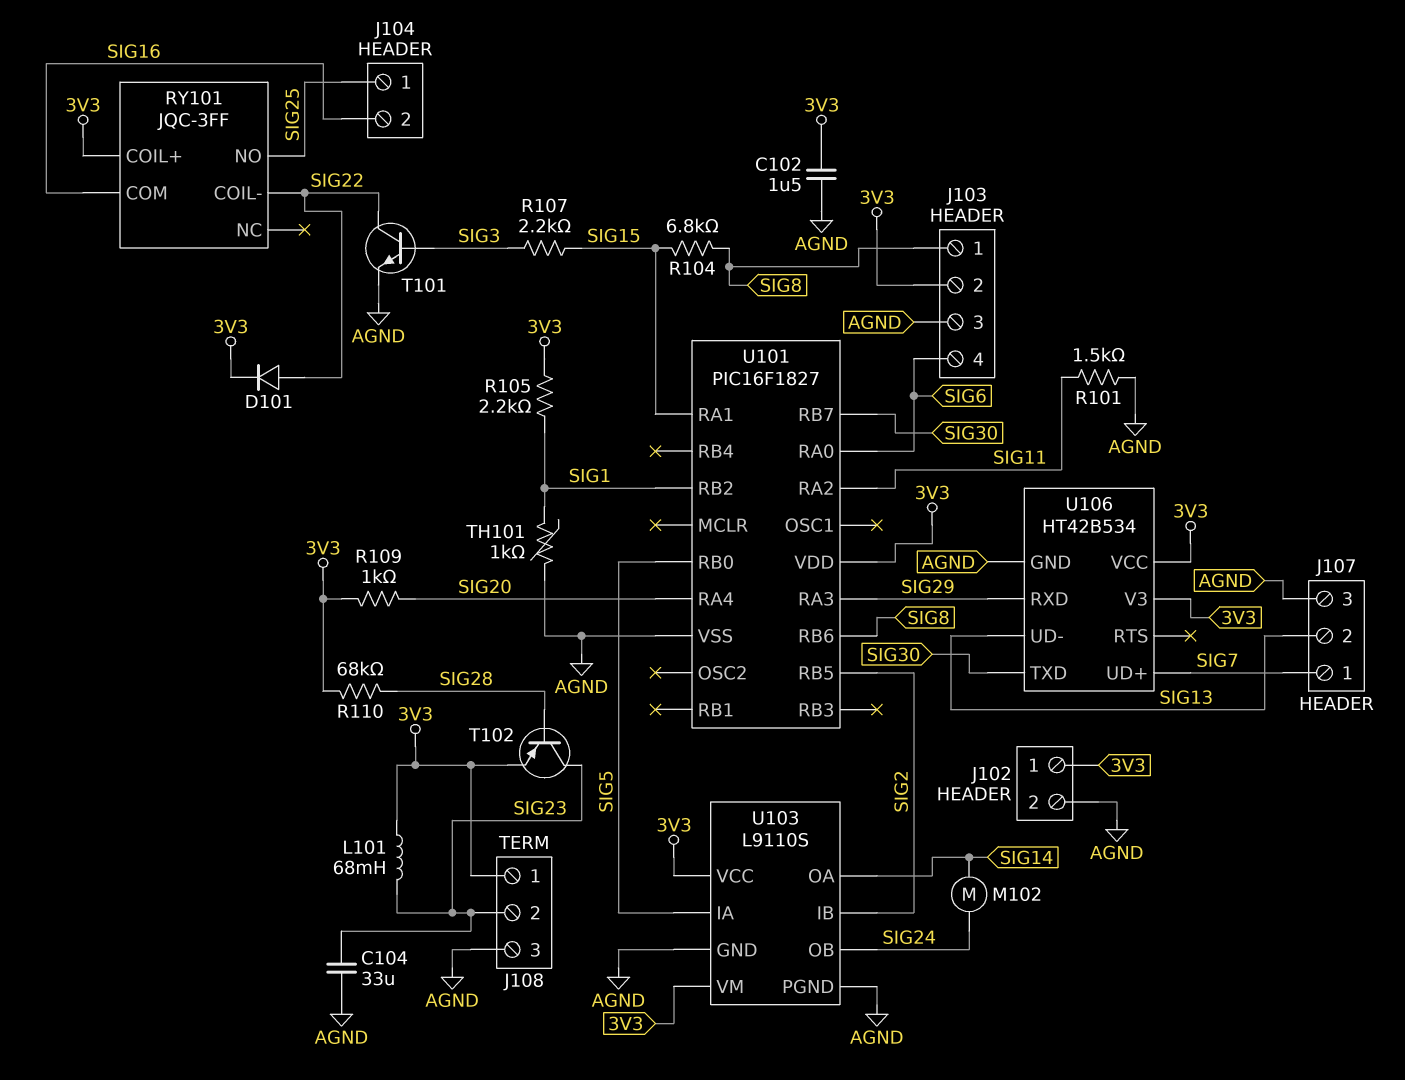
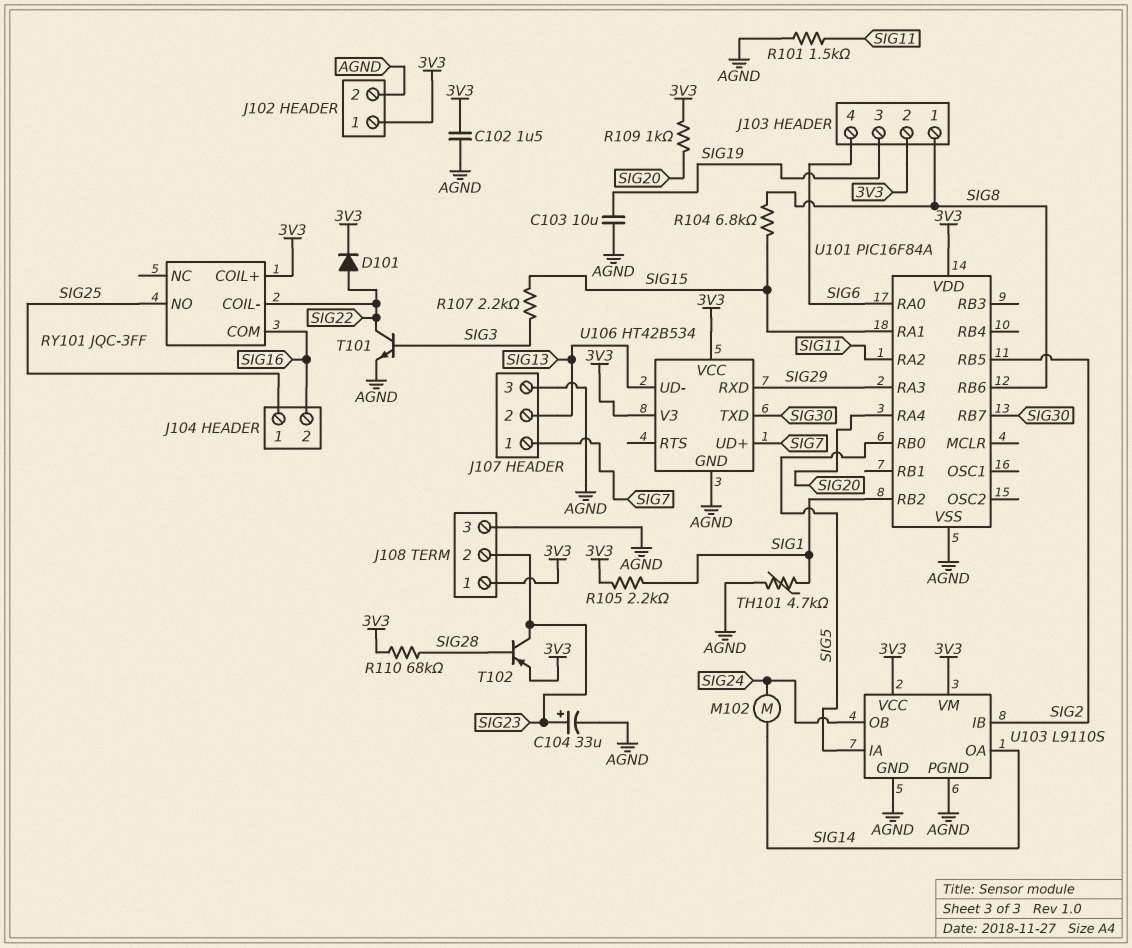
C103: none -> 10uF (AGND, SIG19)
C104: 33uF (AGND, SIG23) -> 33uF (plus SIG23, minus AGND)
J103 pin 3: AGND -> SIG19
L101: 68mH (3V3, SIG23) -> none
TH101: 1k (AGND, SIG1) -> 4.7k (AGND, SIG1)
U101: PIC16F1827 -> PIC16F84A

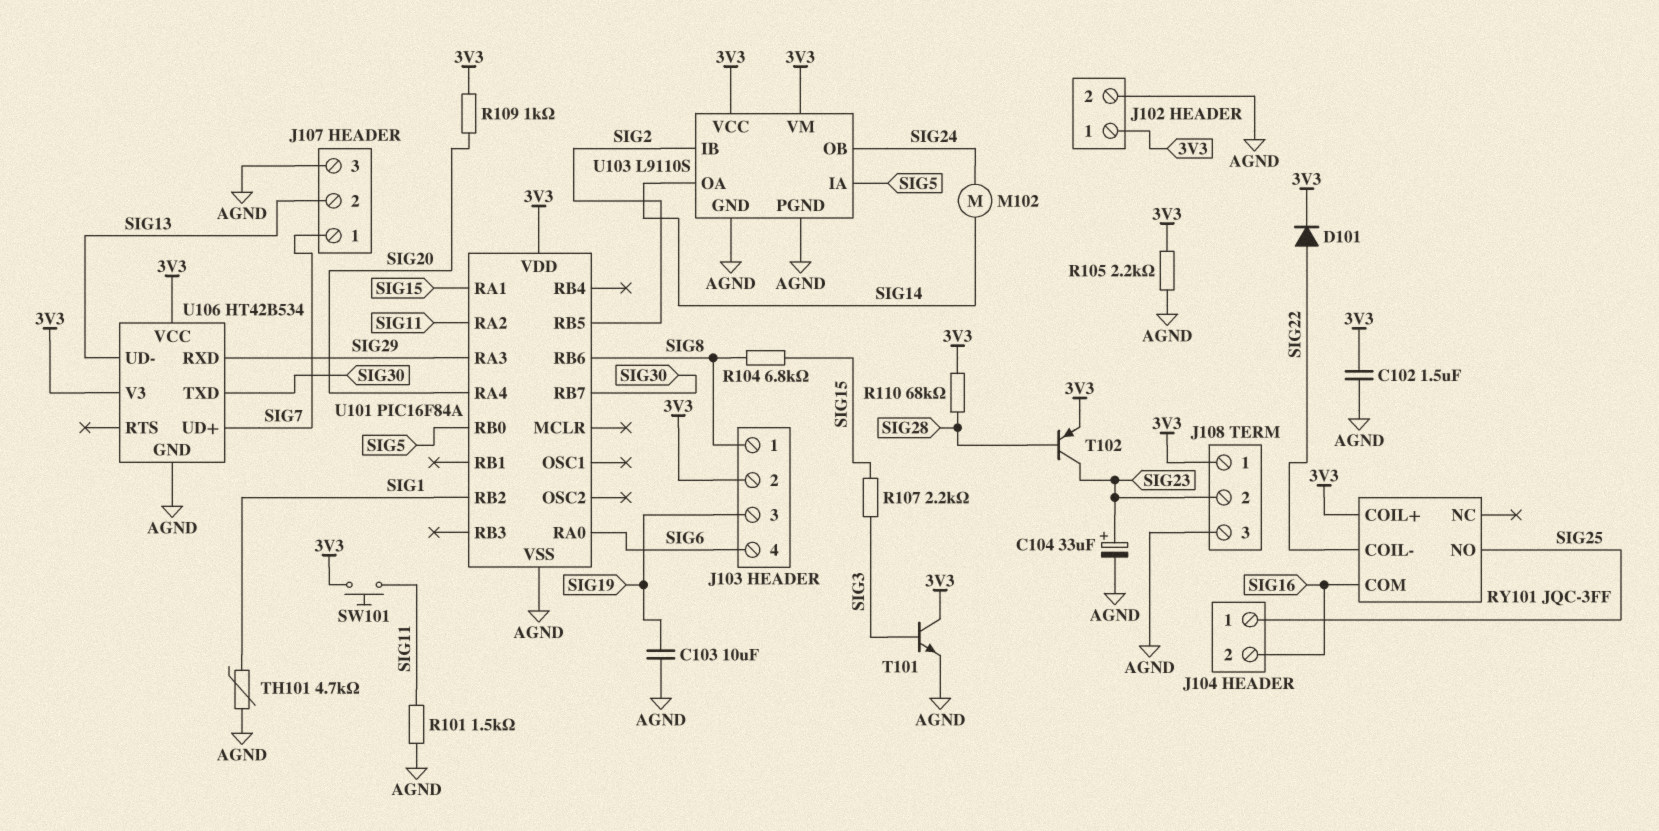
R105: 2.2k (3V3, SIG1) -> 2.2k (3V3, AGND)
SW101: none -> button (3V3, SIG11)
T101: NPN (B SIG3, C SIG22, E AGND) -> NPN (B SIG3, C 3V3, E AGND)

